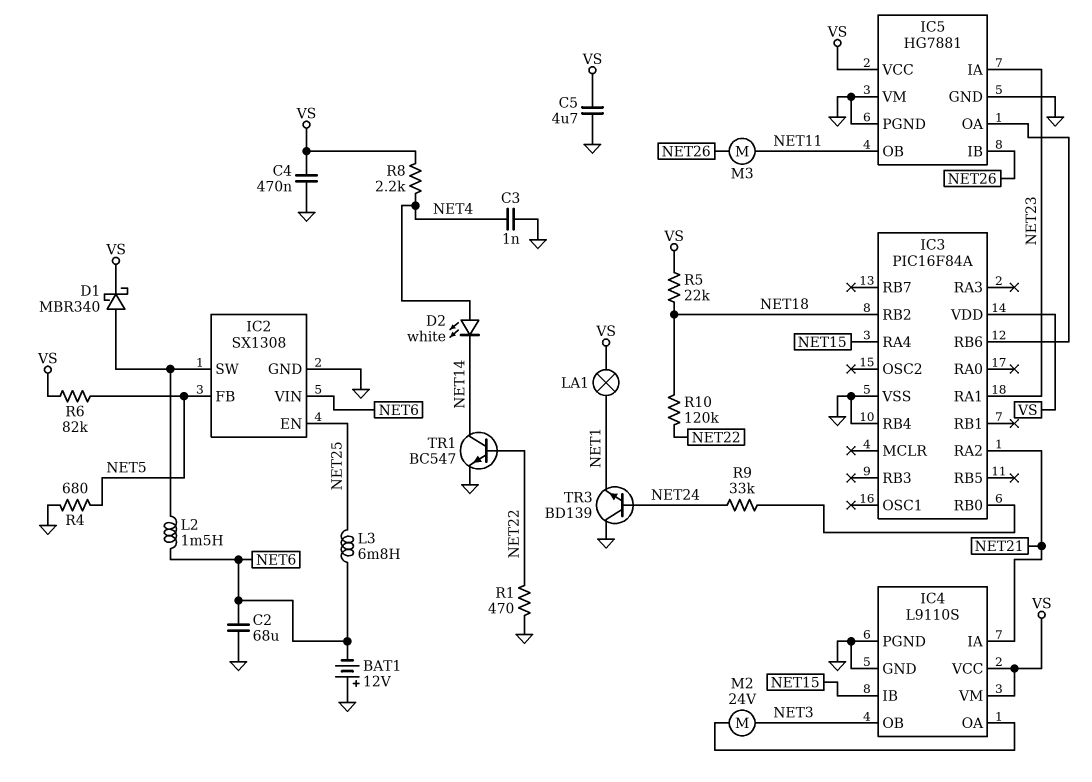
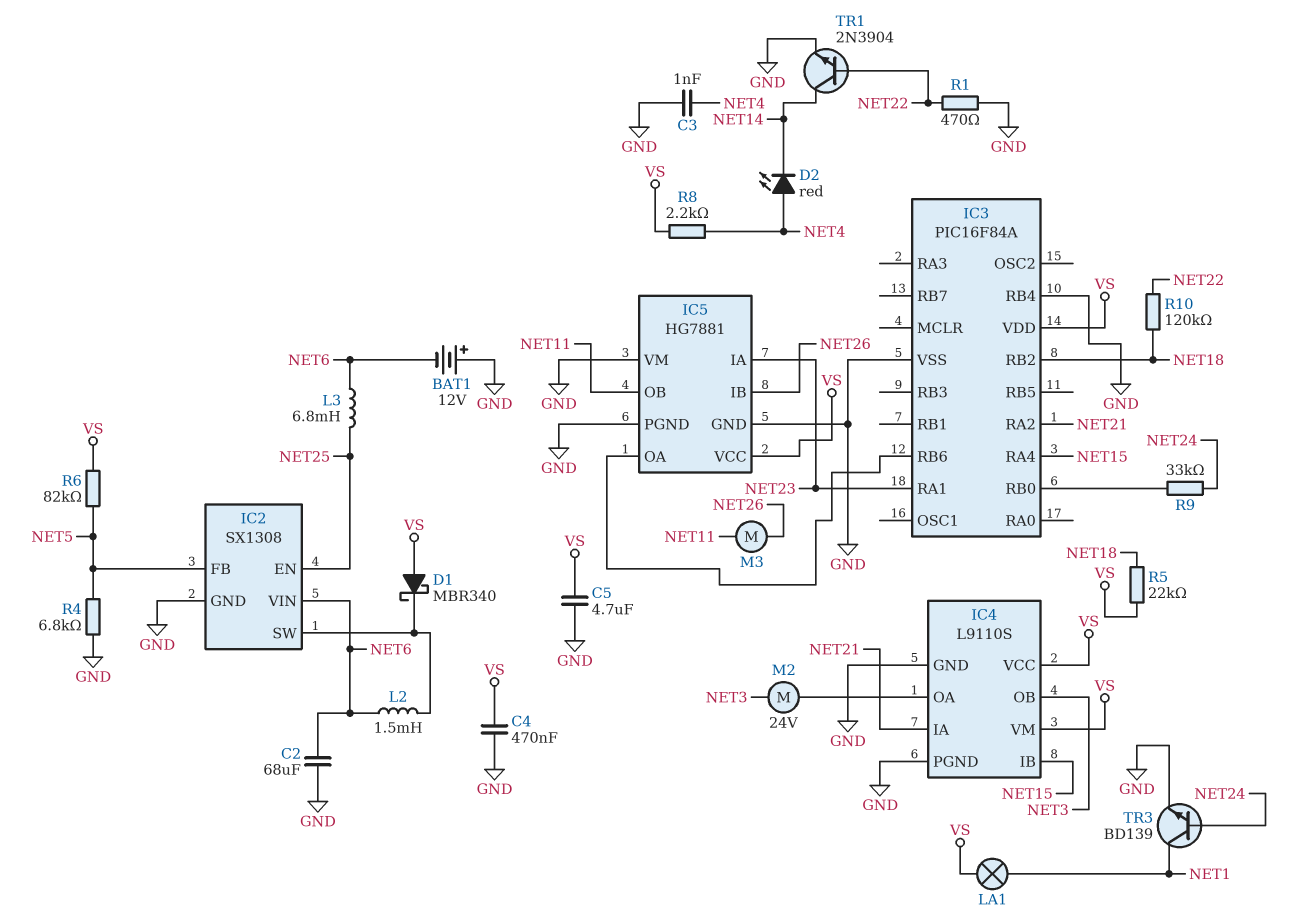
D1: schottky MBR340 (A IC2/SW, K VS) -> schottky MBR340 (A VS, K IC2/SW)
D2: LED white (A NET4, K NET14) -> LED red (A NET4, K NET14)
R4: 680 (GND, NET5) -> 6.8k (GND, NET5)
TR1: NPN BC547 (B NET22, C NET14, E GND) -> NPN 2N3904 (B NET22, C NET14, E GND)
TR3: NPN BD139 (B NET24, C GND, E NET1) -> NPN BD139 (B NET24, C NET1, E GND)

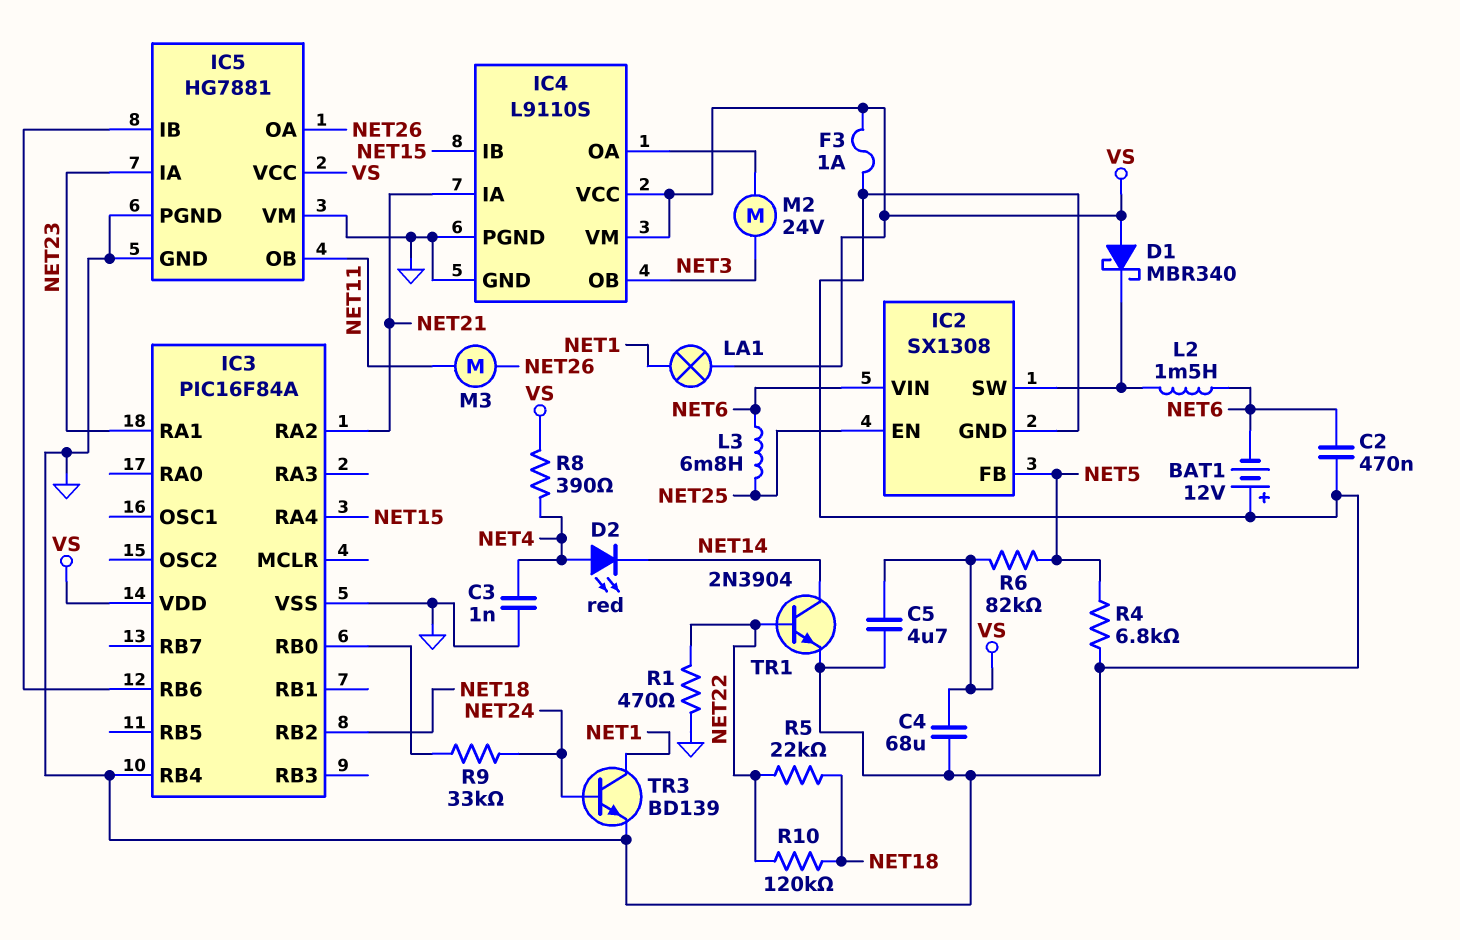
C2: 68uF (GND, NET6) -> 470nF (GND, NET6)
C4: 470nF (GND, VS) -> 68uF (GND, VS)
F3: none -> 1A (GND, VS)
IC5 pin IB: NET26 -> IC3/RB6
IC5 pin OA: IC3/RB6 -> NET26
R5: 22k (NET18, VS) -> 22k (NET18, NET22)
R8: 2.2k (NET4, VS) -> 390 (NET4, VS)

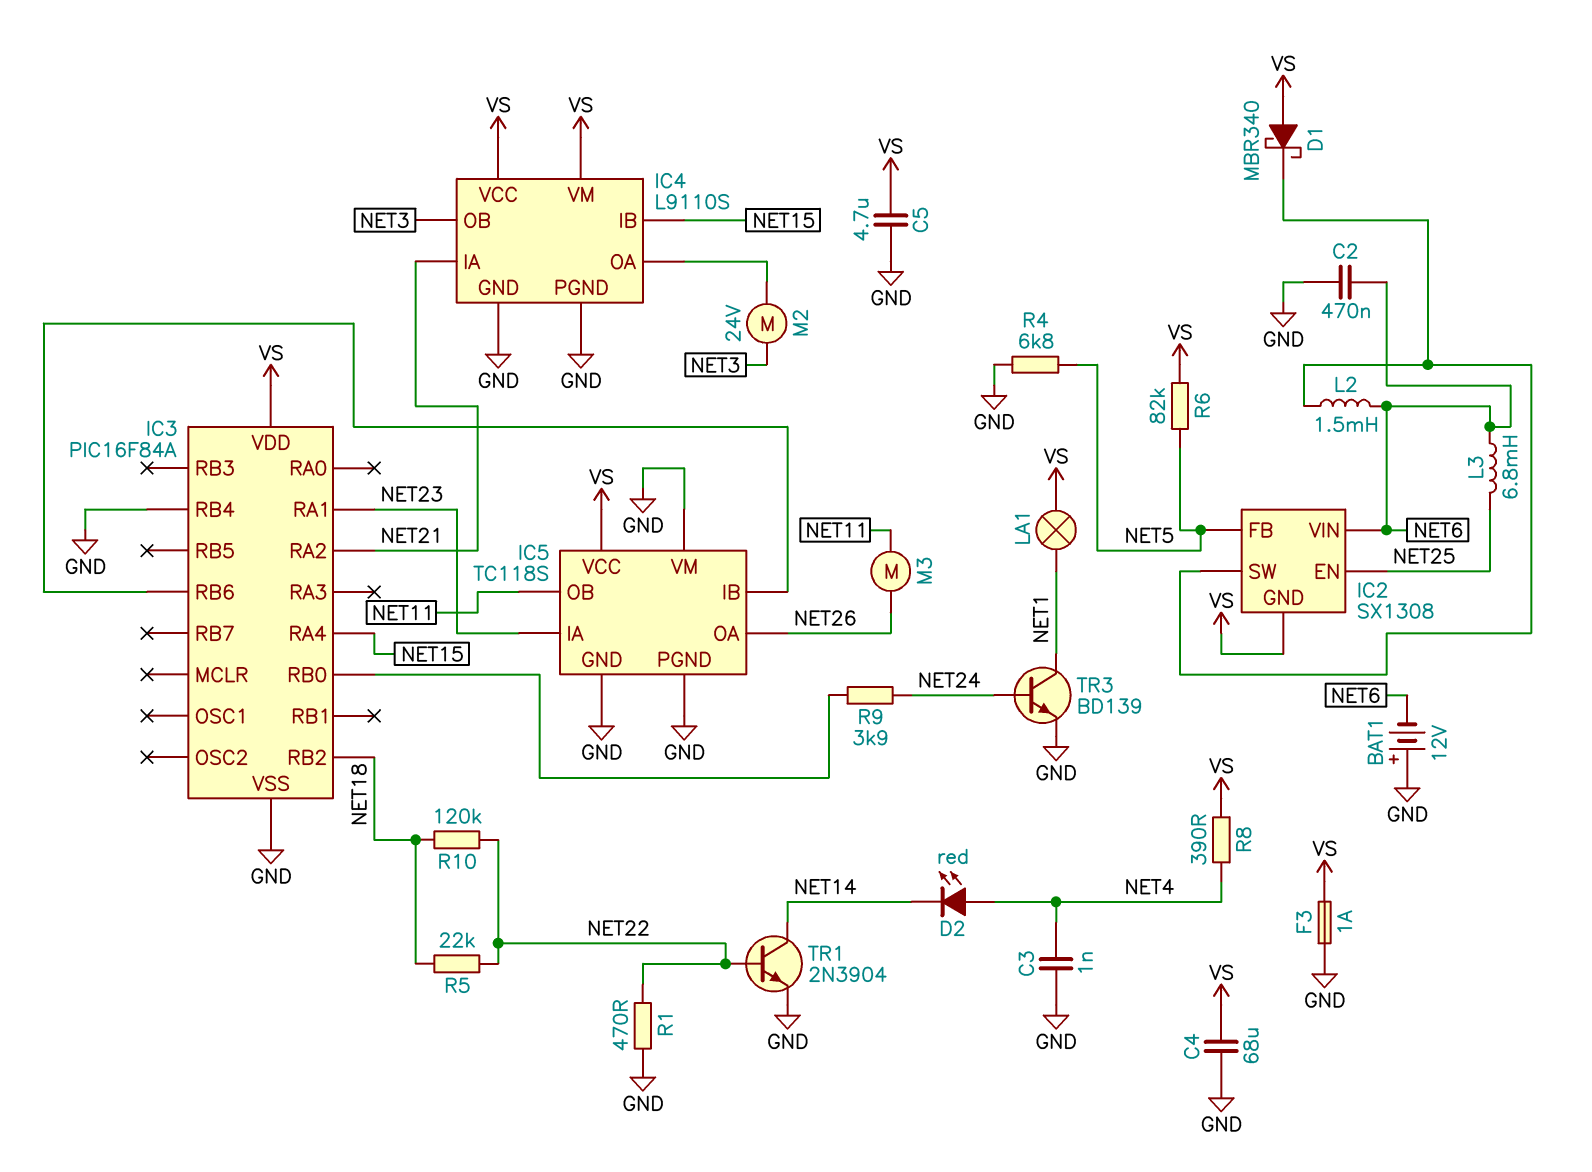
IC2 pin GND: GND -> VS
IC5: HG7881 -> TC118S
R9: 33k (IC3/RB0, NET24) -> 3.9k (IC3/RB0, NET24)

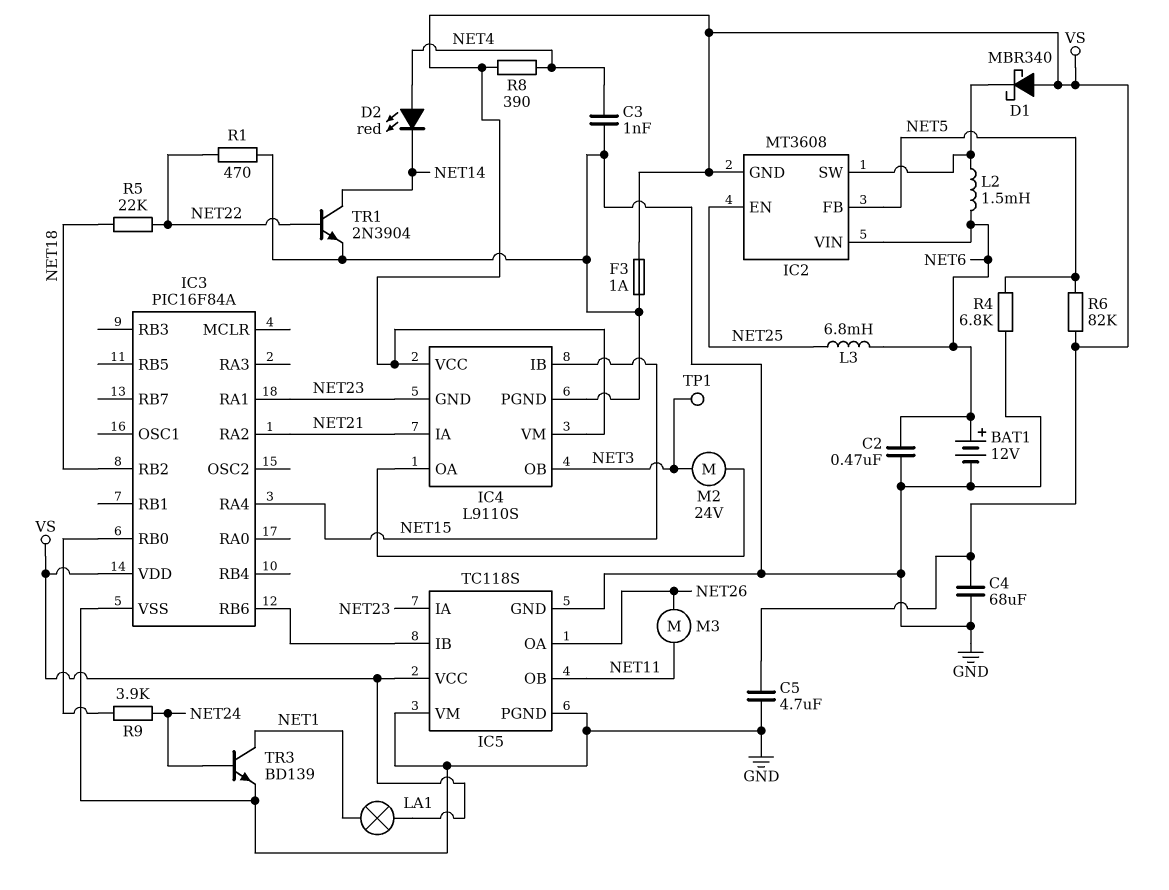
BAT1: 12V (plus GND, minus NET6) -> 12V (plus NET6, minus GND)
IC2: SX1308 -> MT3608
IC3 pin RB4: GND -> none
IC4 pin GND: GND -> NET23
R10: 120k (NET18, NET22) -> none
TP1: none -> test point (NET3)

